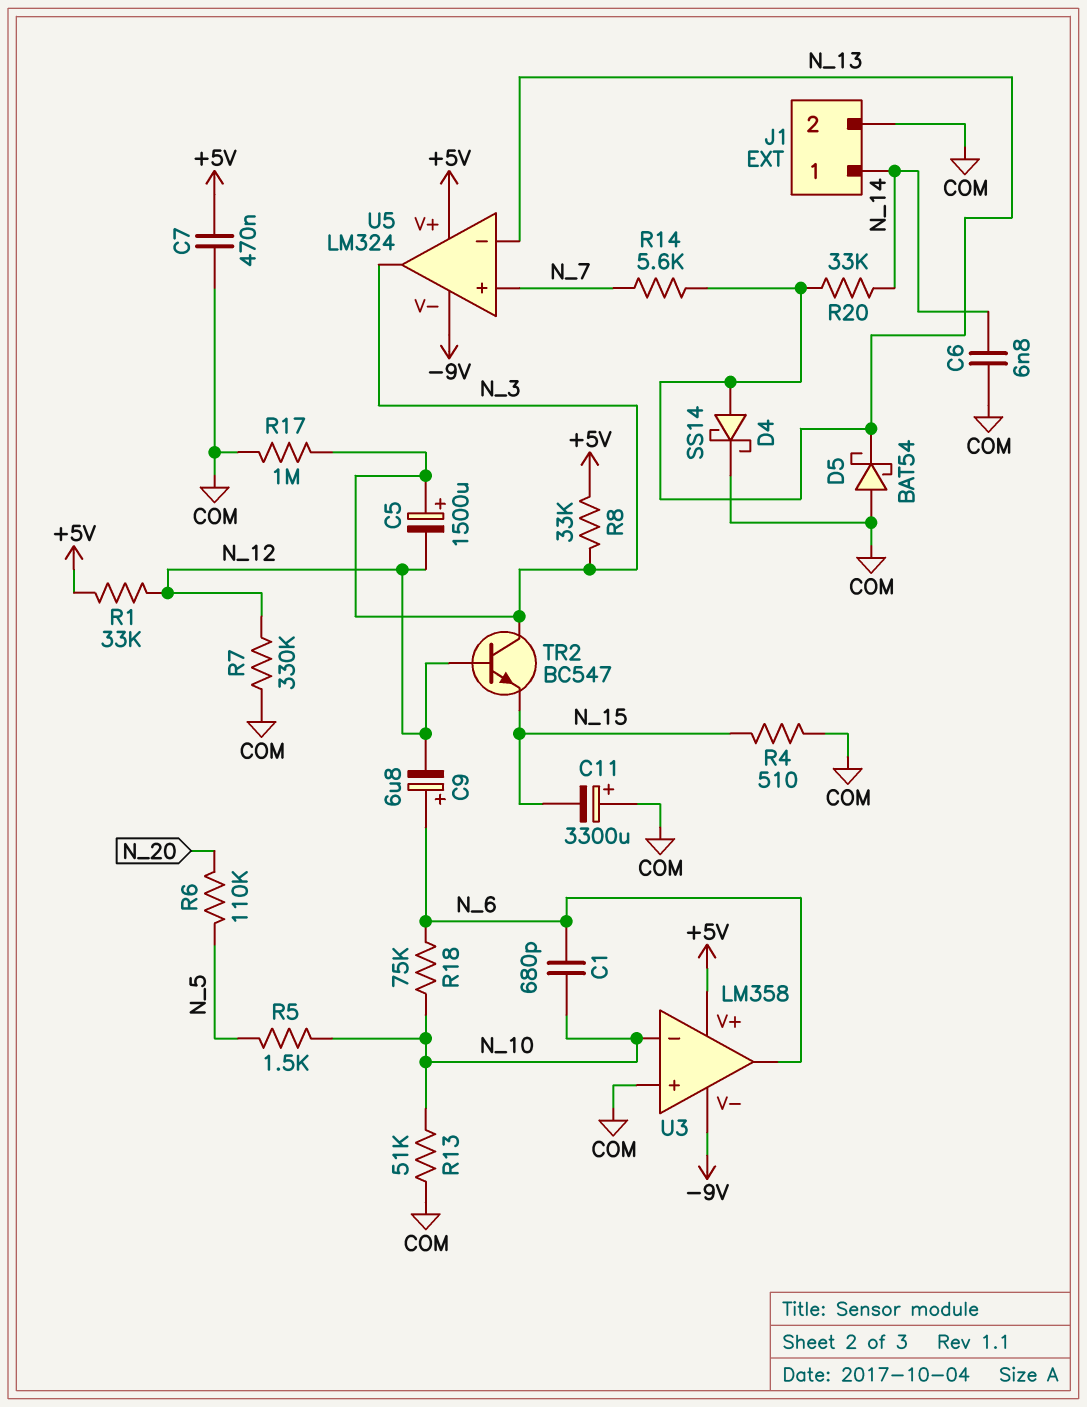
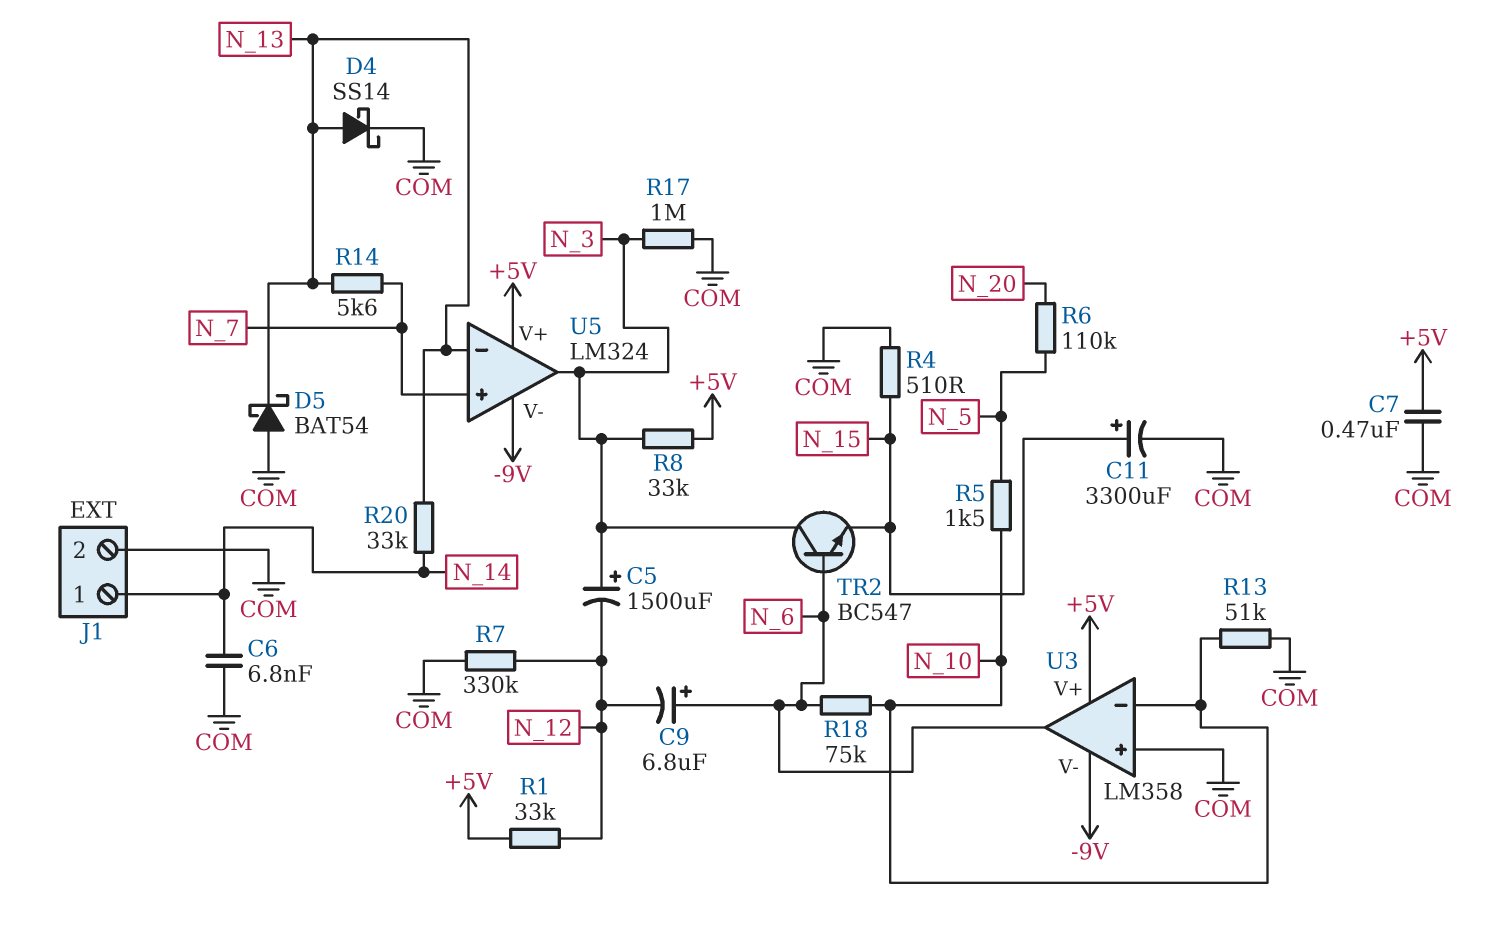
C1: 680pF (N_6, N_10) -> none
C11: 3300uF (plus COM, minus N_15) -> 3300uF (plus N_15, minus COM)
TR2: NPN BC547 (B N_12, C N_3, E N_15) -> NPN BC547 (B N_6, C N_3, E N_15)

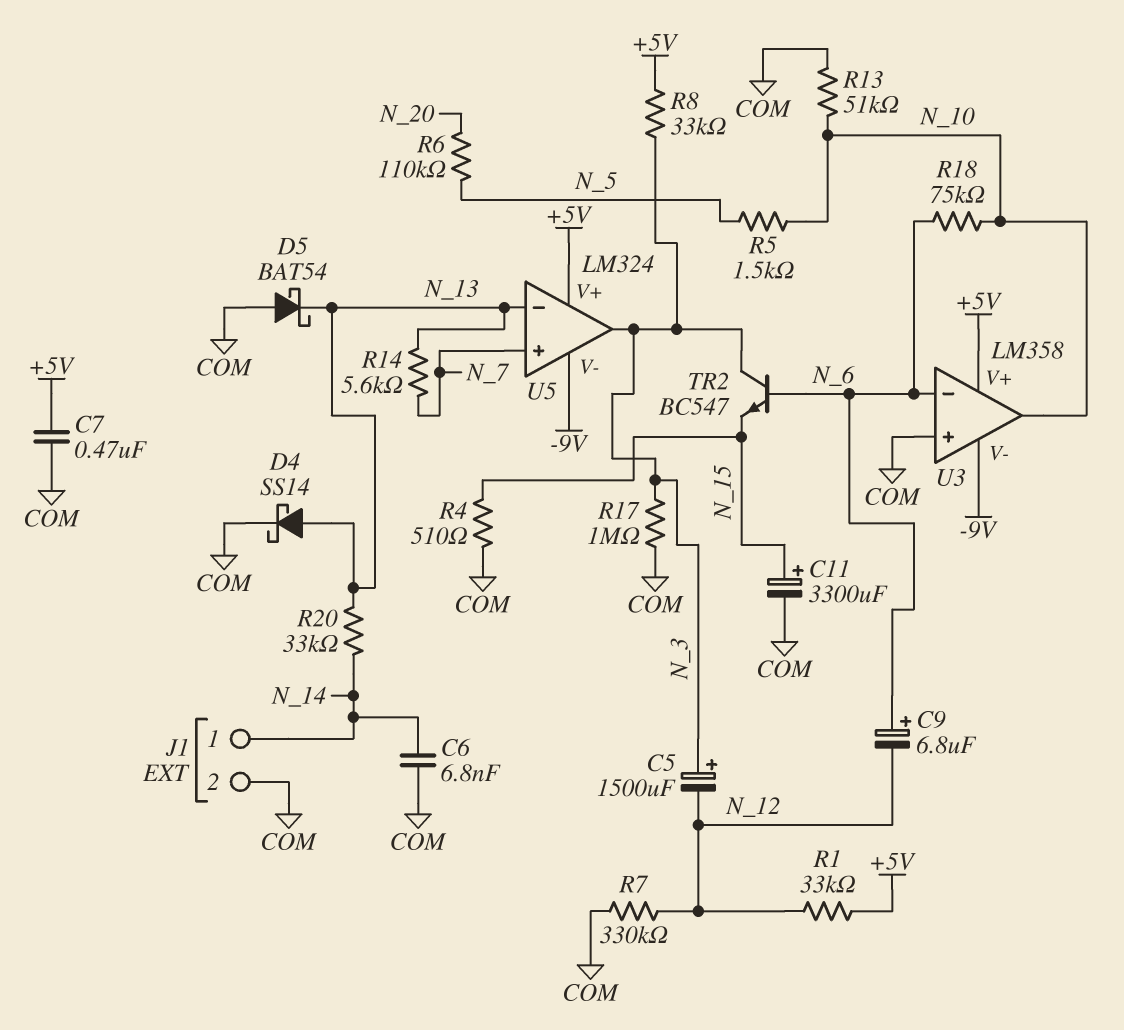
U3 pin in-: N_10 -> N_6
U3 pin out: N_6 -> N_10

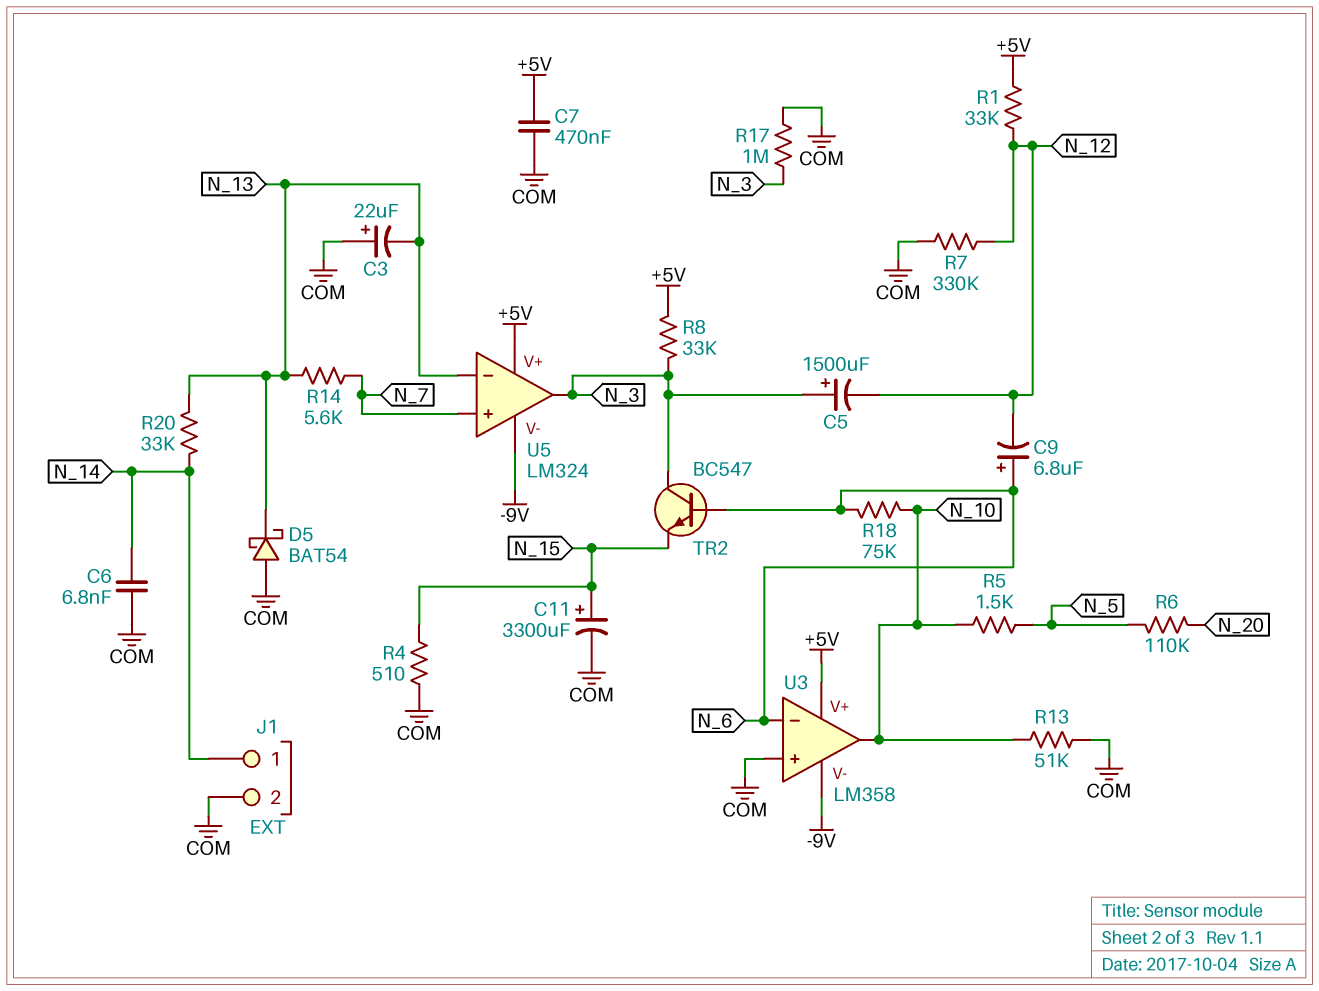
C3: none -> 22uF (plus COM, minus N_13)
D4: schottky SS14 (A N_13, K COM) -> none

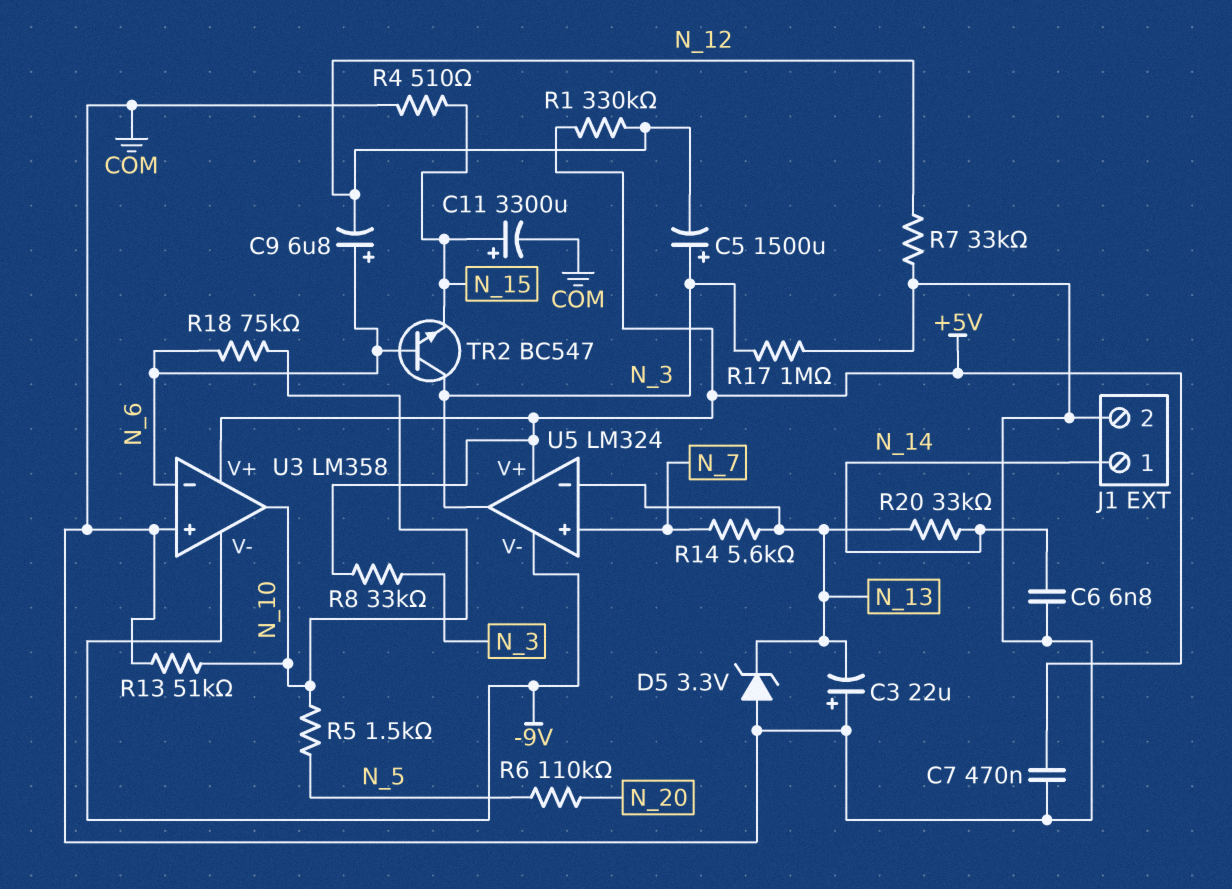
D5: schottky BAT54 (A COM, K N_13) -> zener 3.3V (A COM, K N_13)
R1: 33k (+5V, N_12) -> 330k (+5V, N_12)
R7: 330k (COM, N_12) -> 33k (COM, N_12)

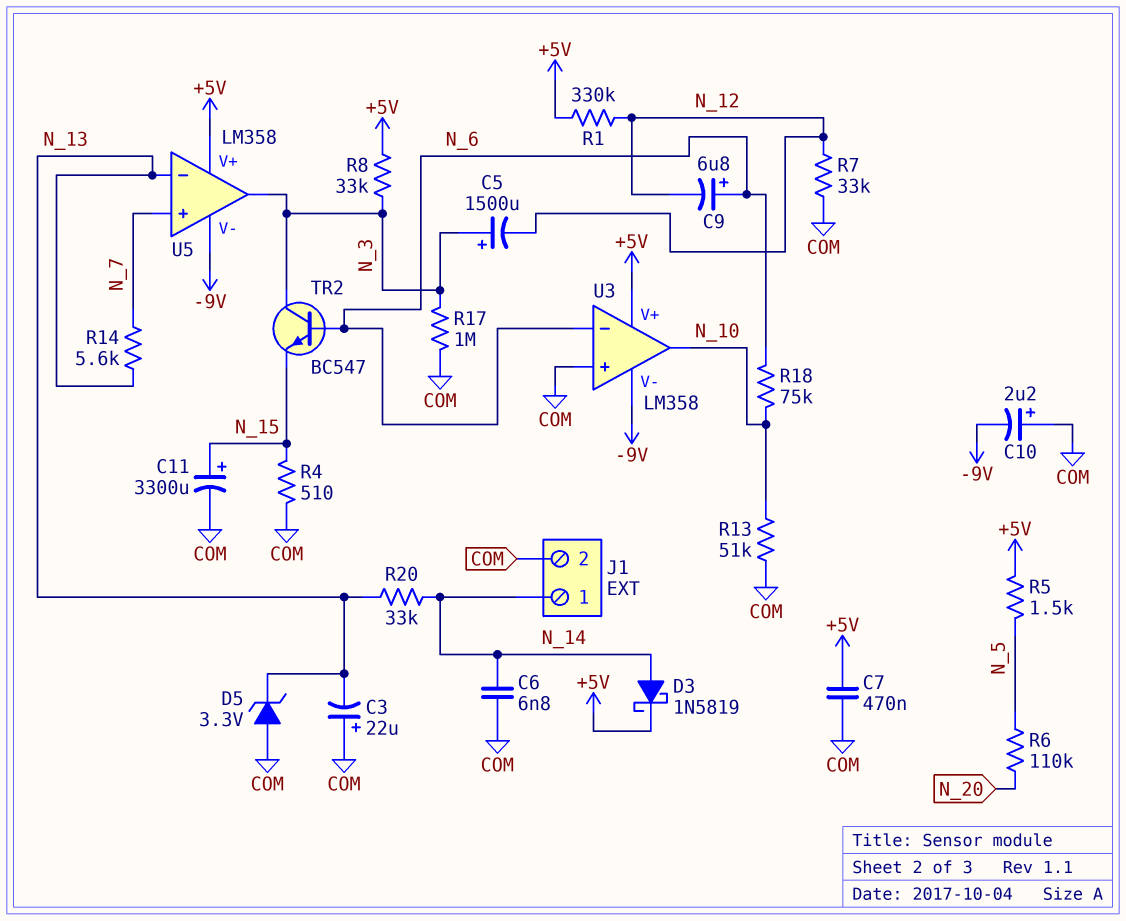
C10: none -> 2.2uF (plus COM, minus -9V)
D3: none -> schottky 1N5819 (A N_14, K +5V)
R5: 1.5k (N_5, N_10) -> 1.5k (+5V, N_5)
U5: LM324 -> LM358

